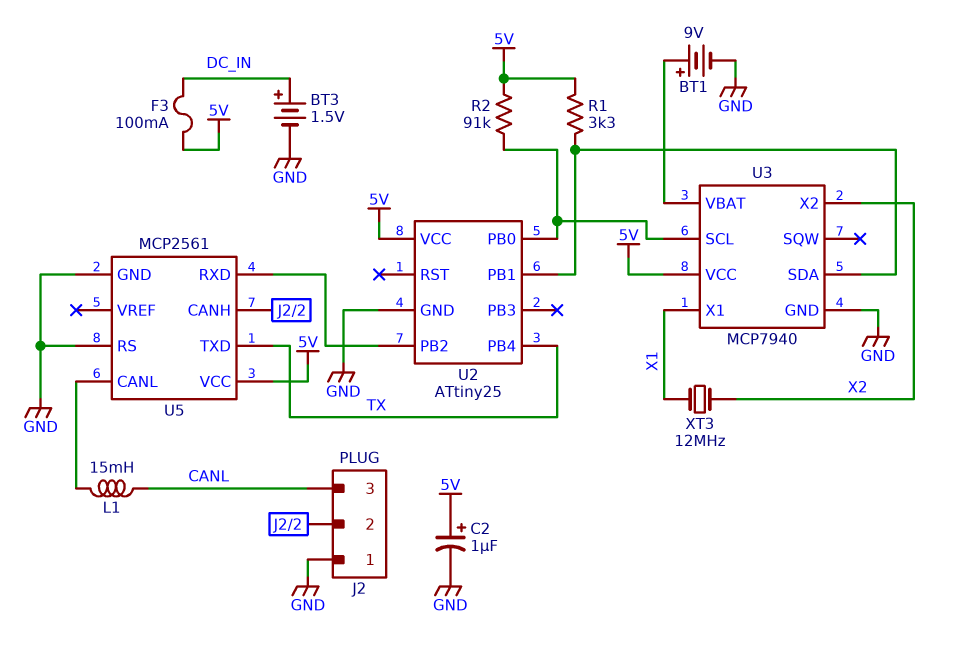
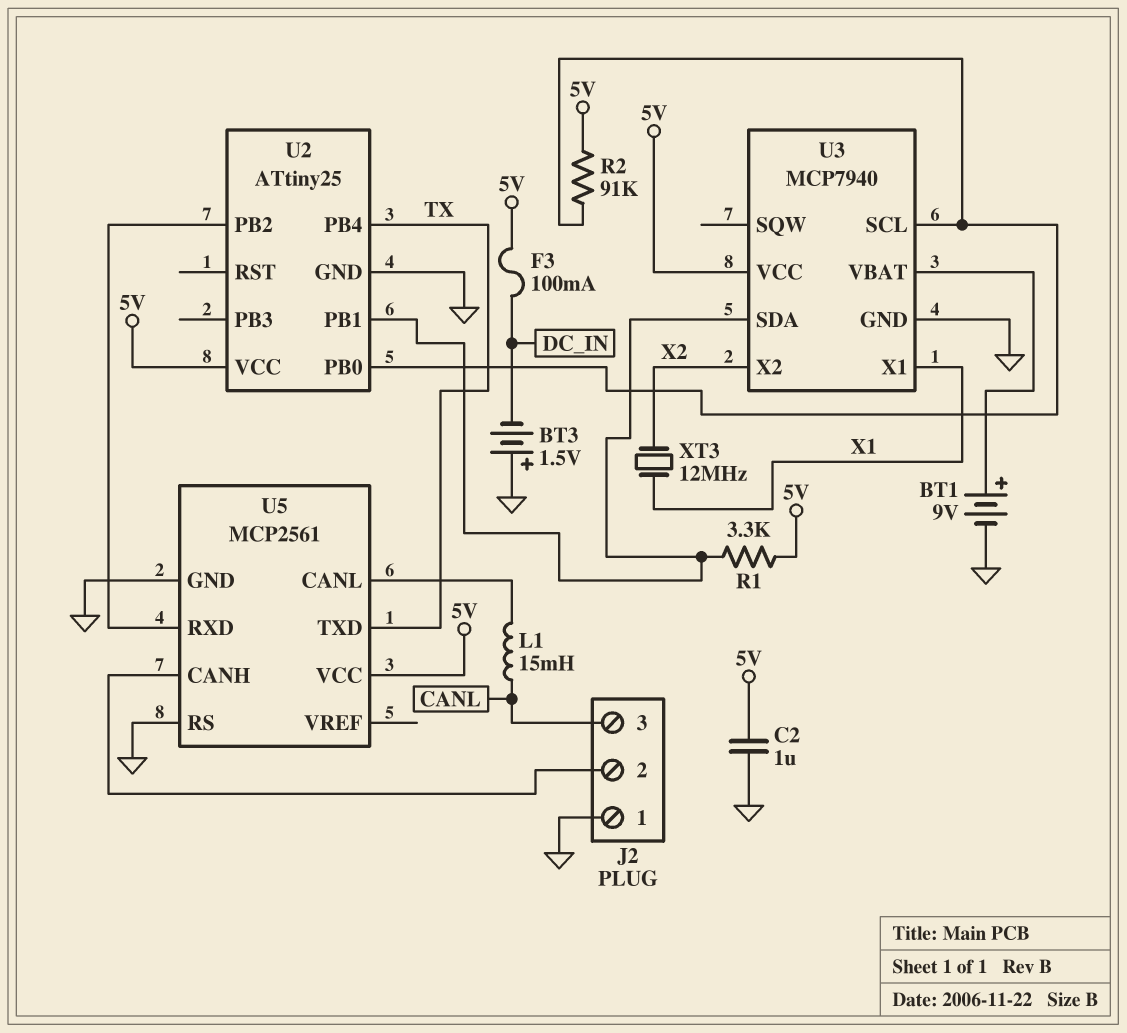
BT3: 1.5V (plus DC_IN, minus GND) -> 1.5V (plus GND, minus DC_IN)
C2: 1uF (plus 5V, minus GND) -> 1uF (5V, GND)

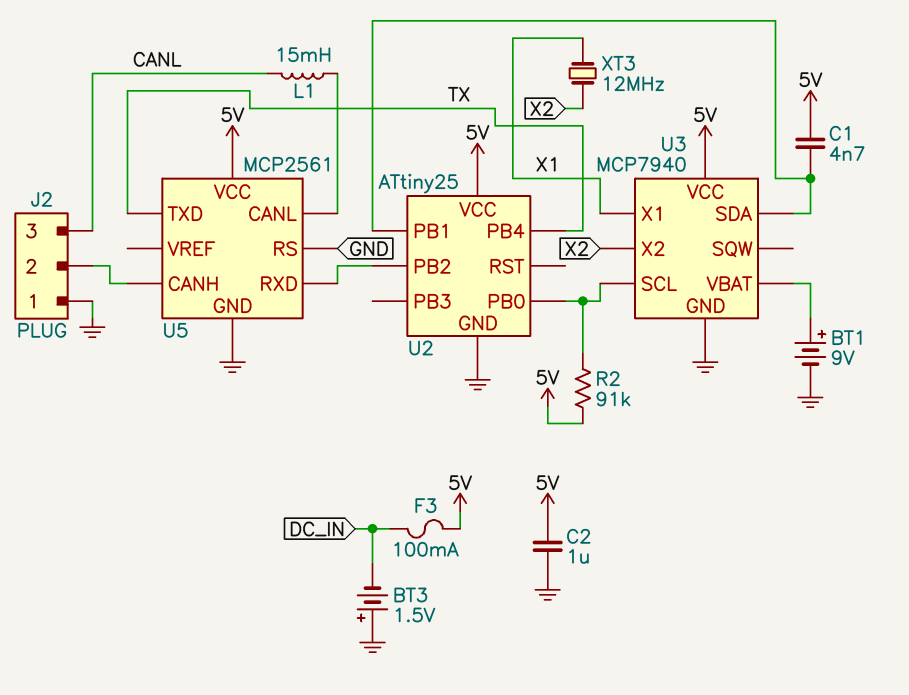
C1: none -> 4.7nF (5V, U2/PB1)
R1: 3.3k (5V, U2/PB1) -> none

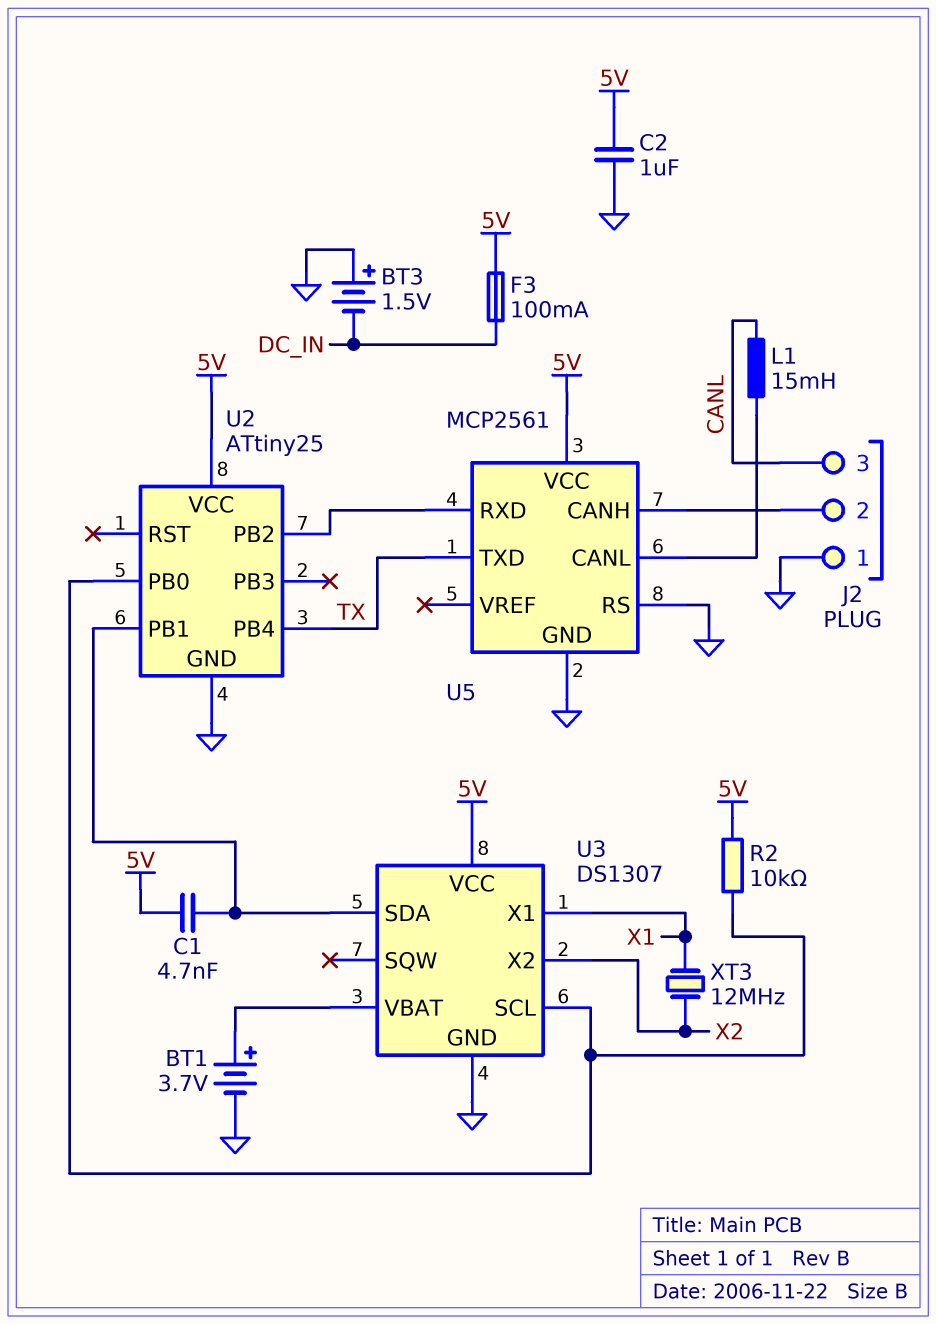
BT1: 9V (plus U3/VBAT, minus GND) -> 3.7V (plus U3/VBAT, minus GND)
R2: 91k (5V, U2/PB0) -> 10k (5V, U2/PB0)
U3: MCP7940 -> DS1307

